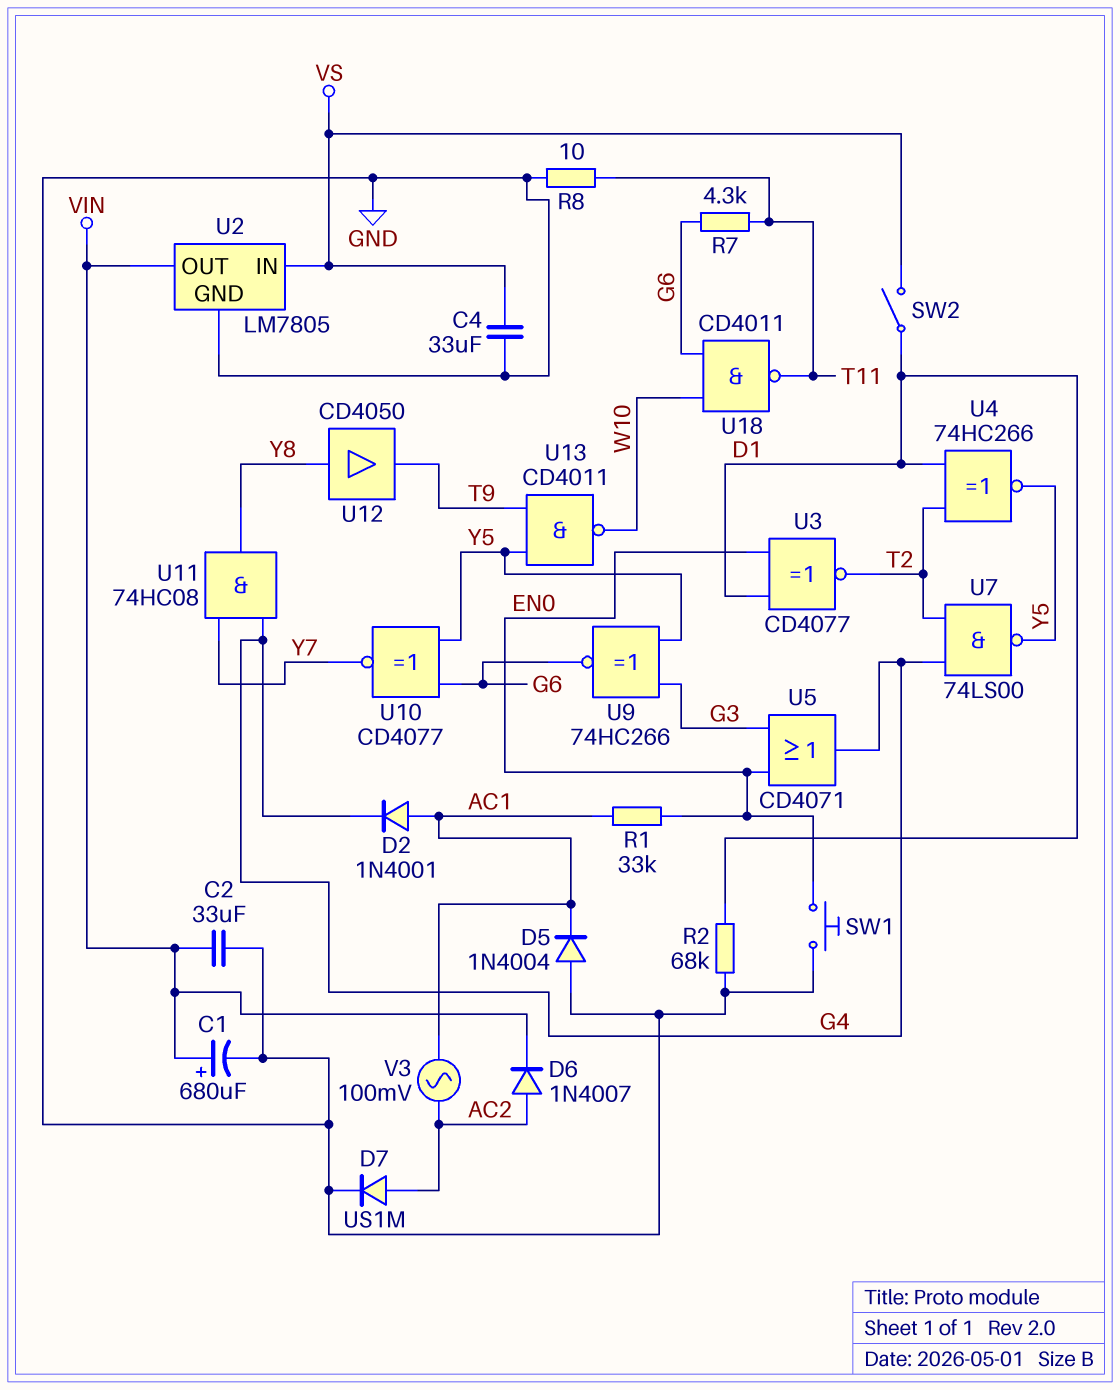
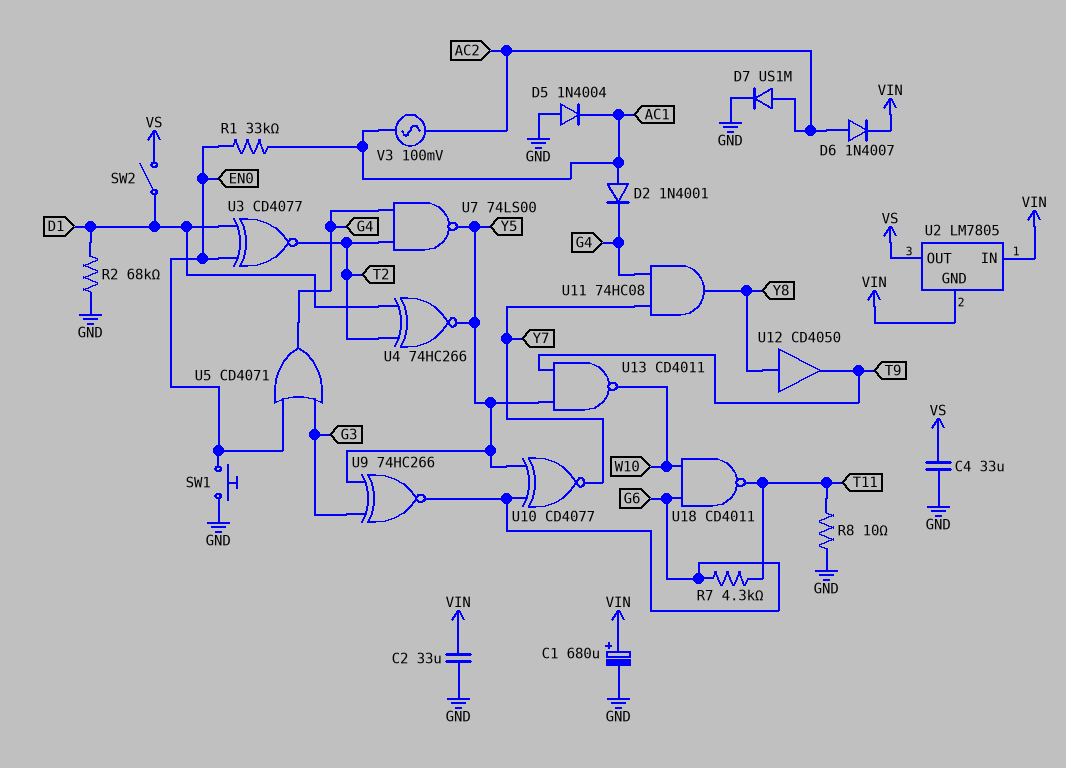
U2 pin GND: GND -> VIN
U2 pin IN: VS -> VIN
U2 pin OUT: VIN -> VS

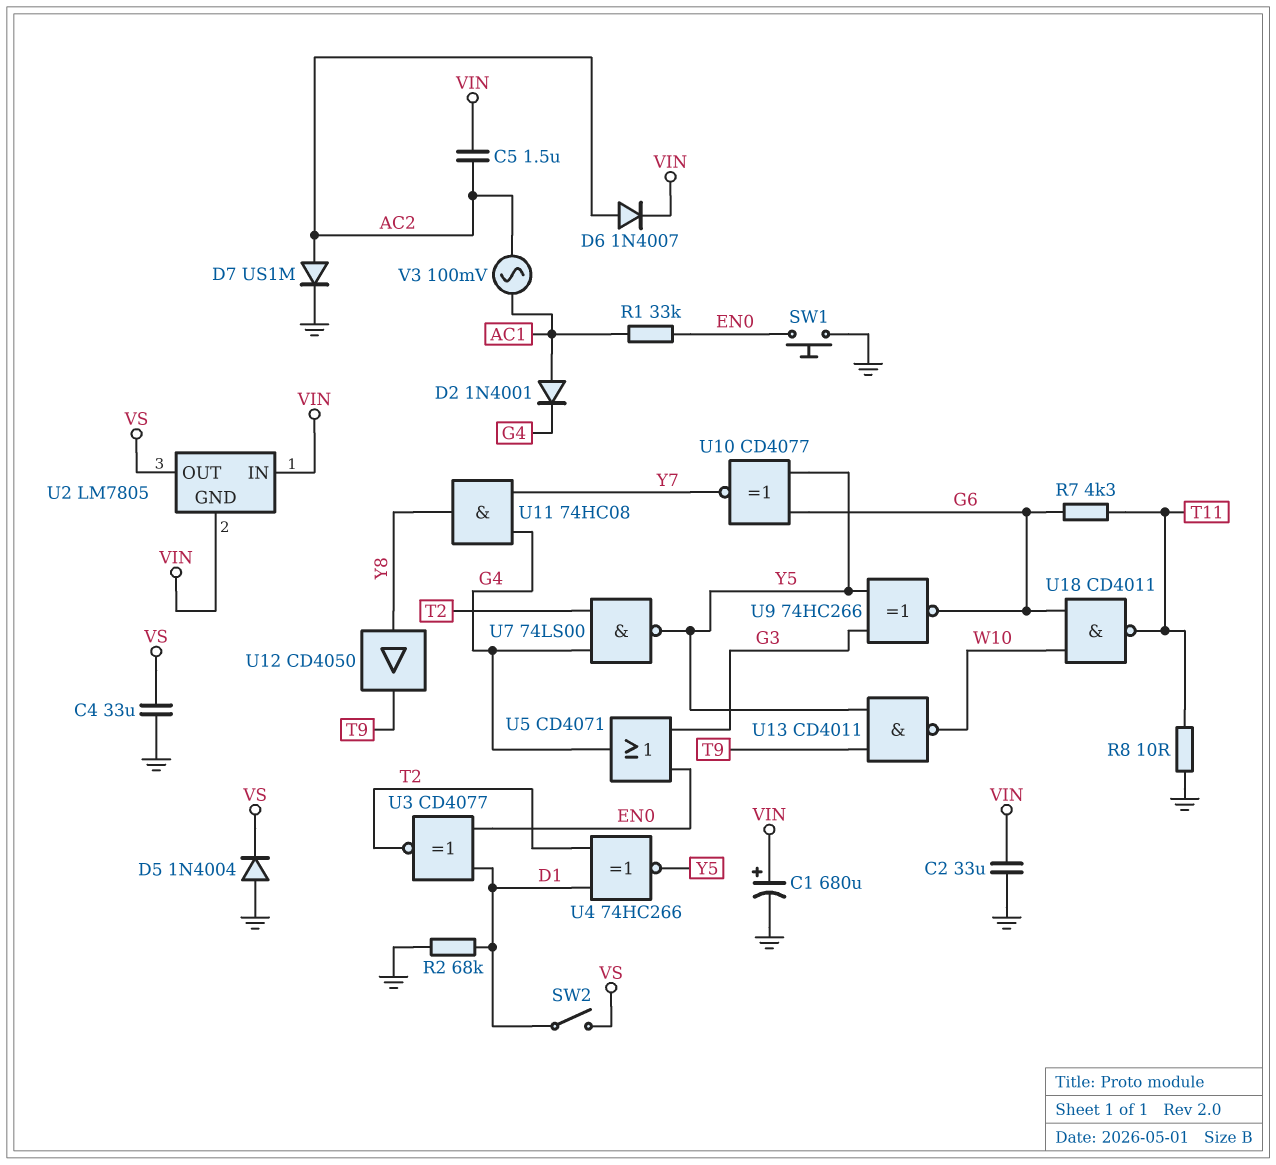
C5: none -> 1.5uF (AC2, VIN)
D5: diode 1N4004 (A GND, K AC1) -> diode 1N4004 (A GND, K VS)

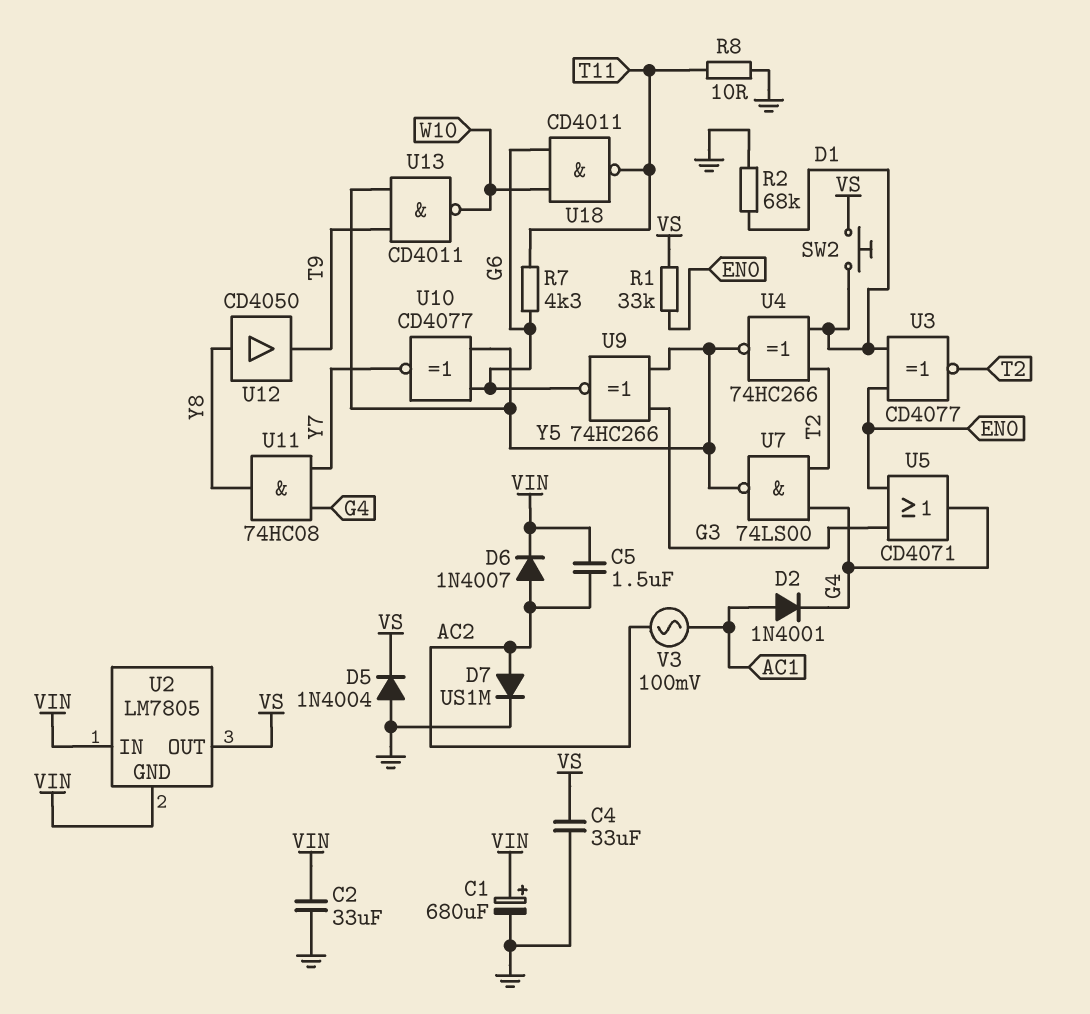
R1: 33k (AC1, EN0) -> 33k (EN0, VS)
SW1: button (EN0, GND) -> none
SW2: switch (D1, VS) -> button (D1, VS)

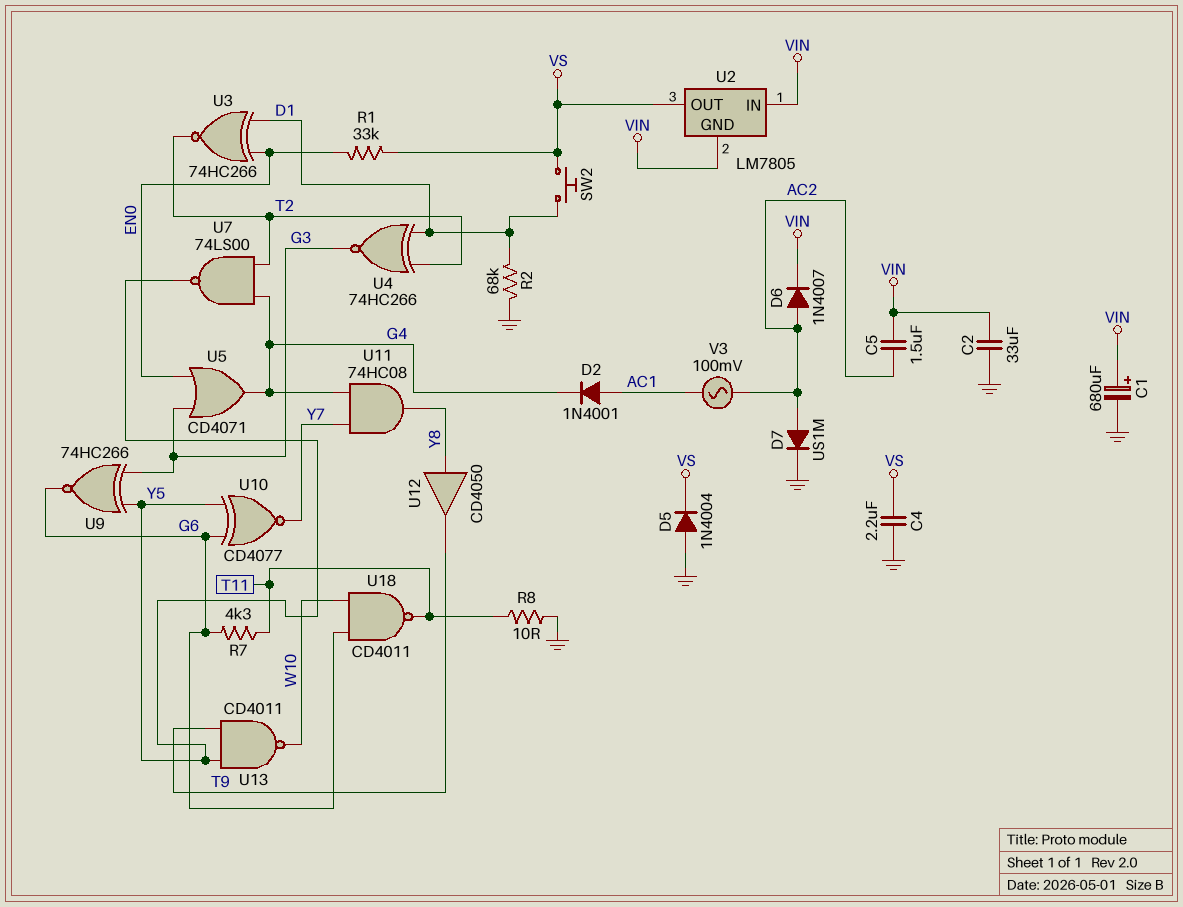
C4: 33uF (GND, VS) -> 2.2uF (GND, VS)
U3: XNOR CD4077 (in D1, in EN0, out T2) -> XNOR 74HC266 (in D1, in EN0, out T2)
U4: XNOR 74HC266 (in D1, in T2, out Y5) -> XNOR 74HC266 (in D1, in T2, out G3)

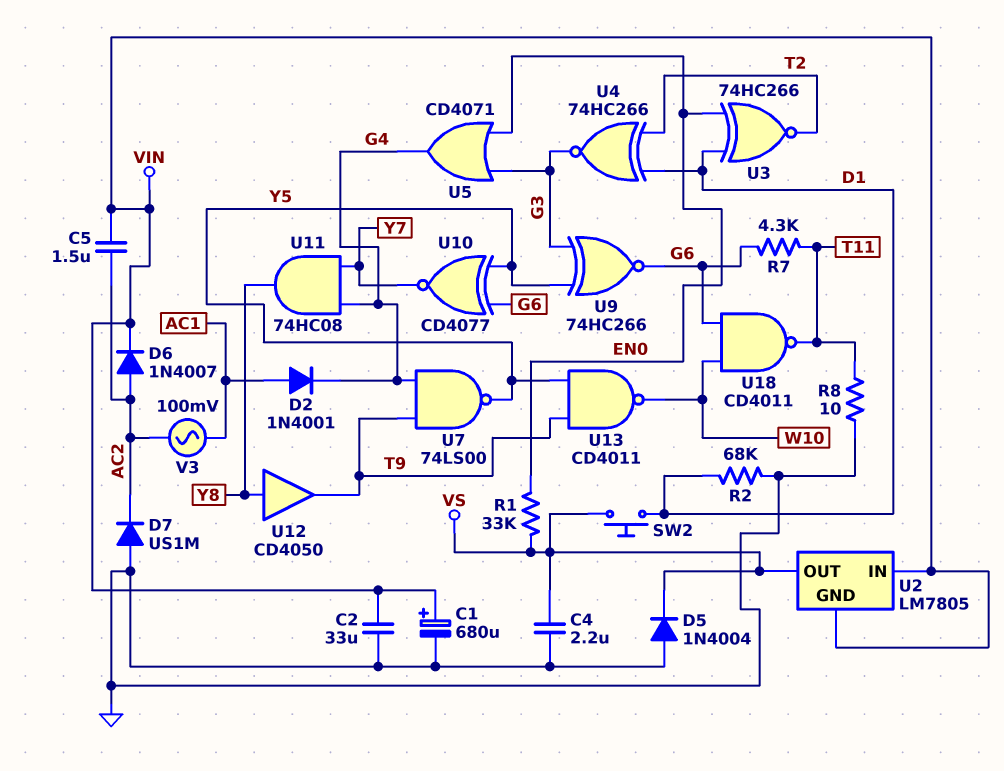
D7: diode US1M (A AC2, K GND) -> diode US1M (A GND, K AC2)
U7: NAND 74LS00 (in G4, in T2, out Y5) -> NAND 74LS00 (in G4, in T9, out Y5)

